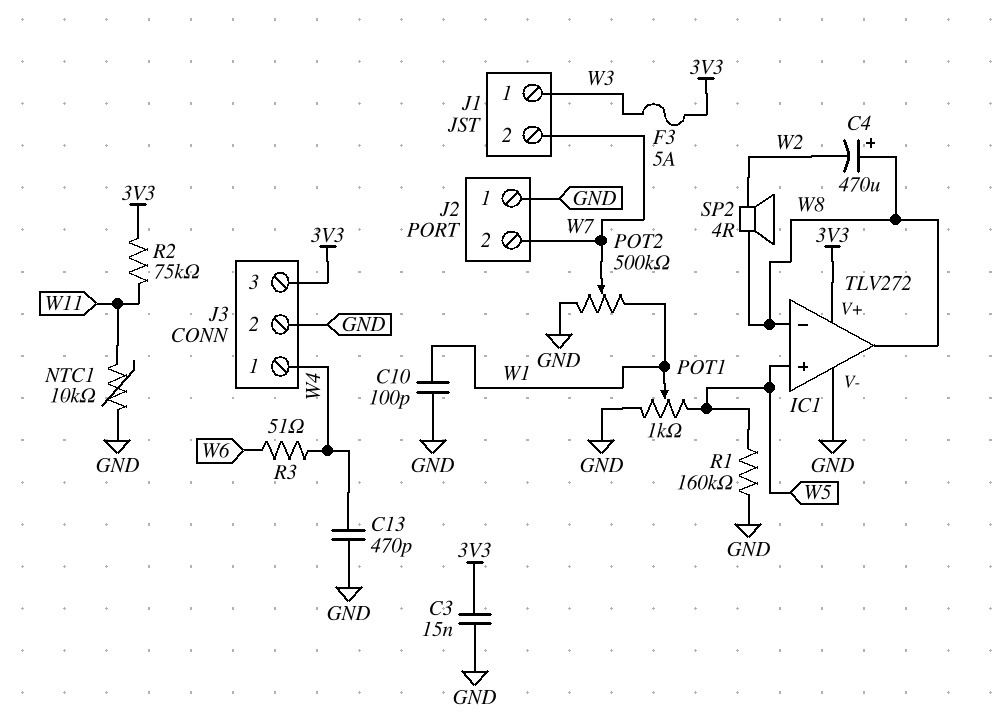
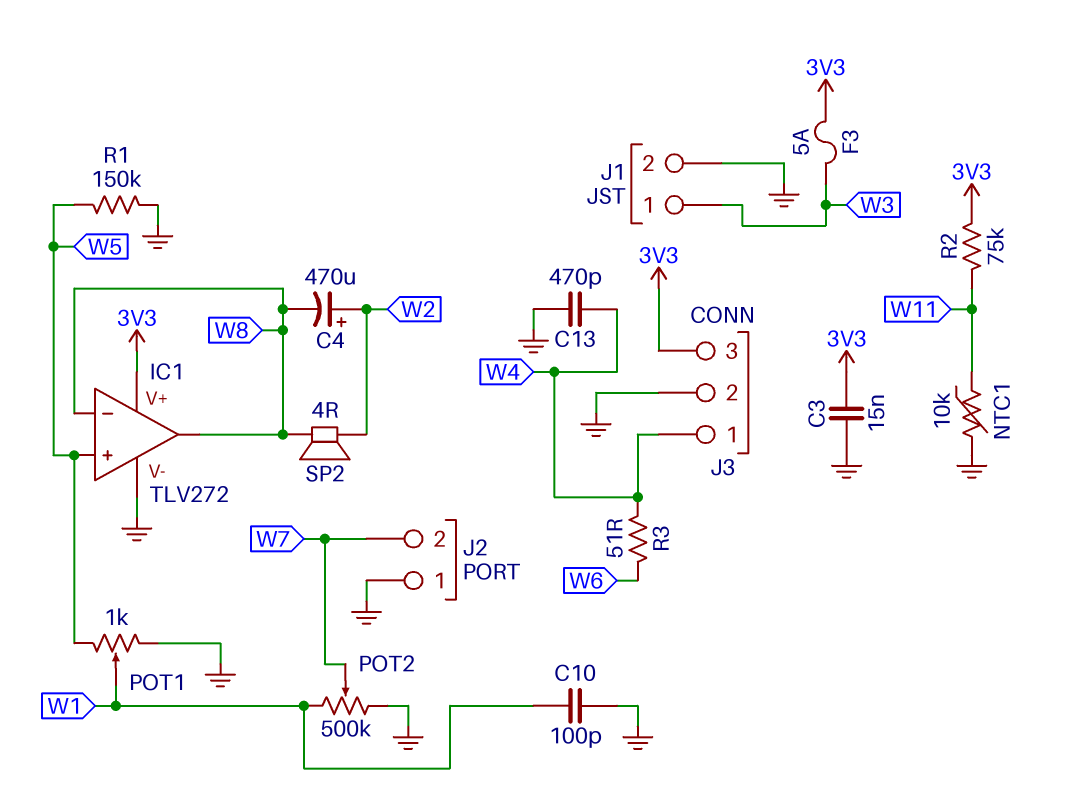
C4: 470uF (plus W8, minus W2) -> 470uF (plus W2, minus W8)
J1 pin 2: W7 -> GND
R1: 160k (GND, W5) -> 150k (GND, W5)

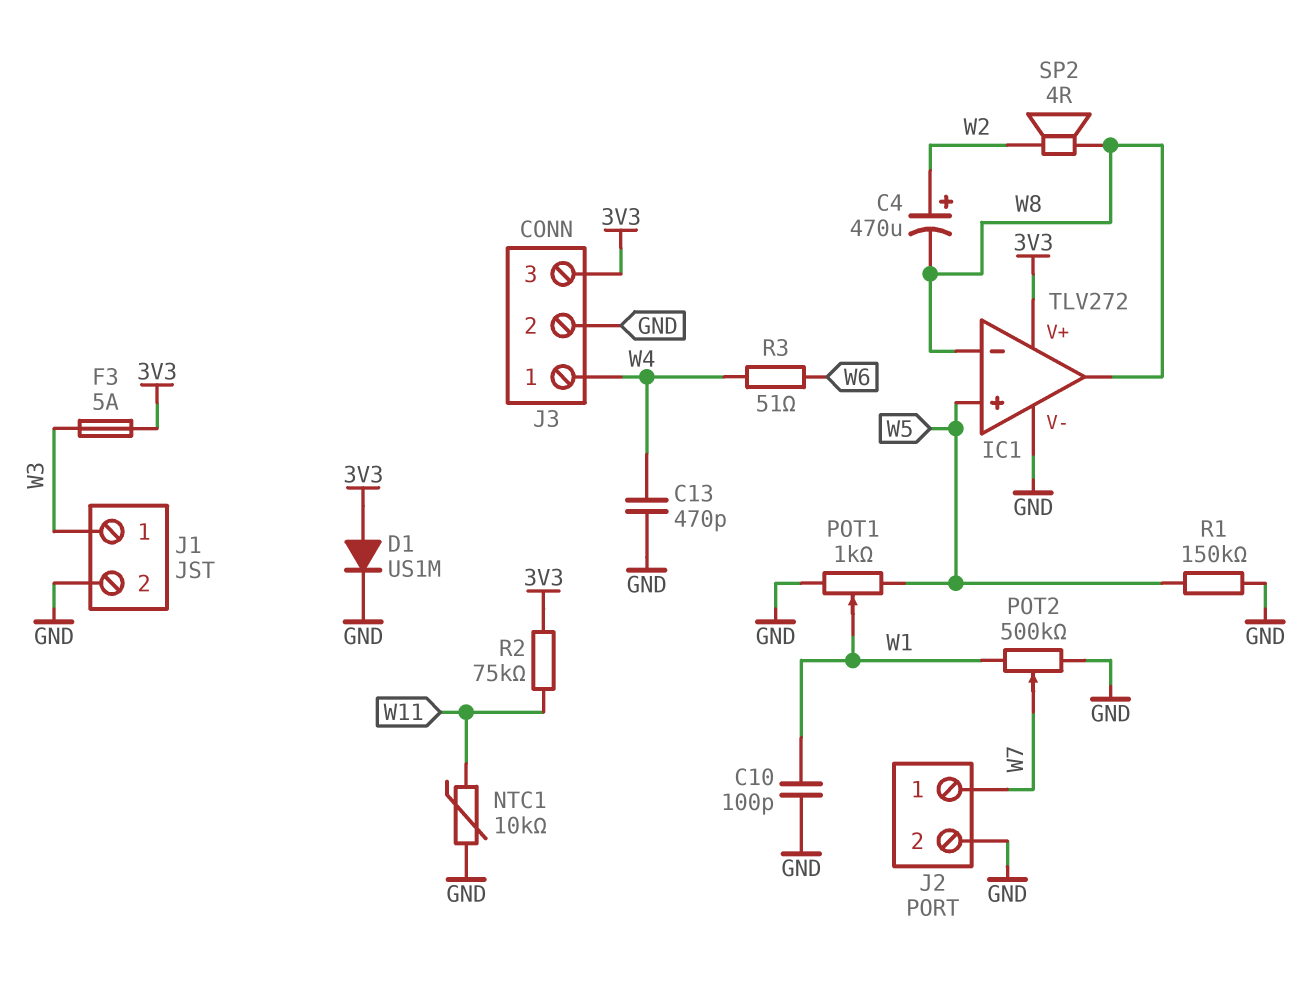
C3: 15nF (3V3, GND) -> none
D1: none -> diode US1M (A 3V3, K GND)
J2 pin 1: GND -> W7
J2 pin 2: W7 -> GND

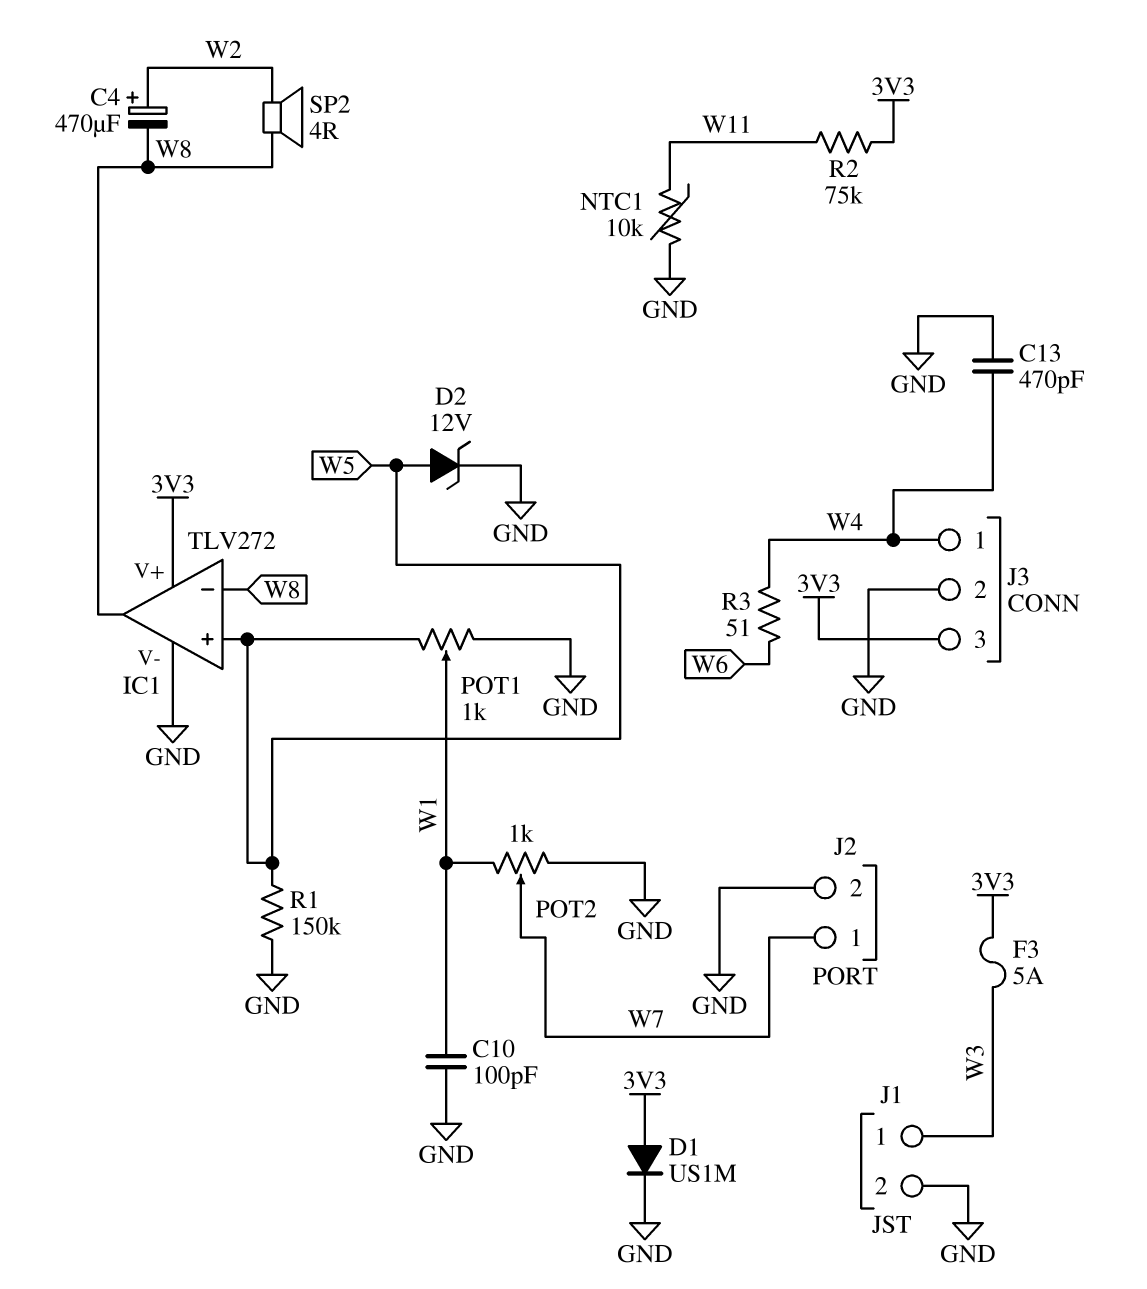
D2: none -> zener 12V (A W5, K GND)
POT2: 500k (GND, W1, wiper W7) -> 1k (GND, W1, wiper W7)

